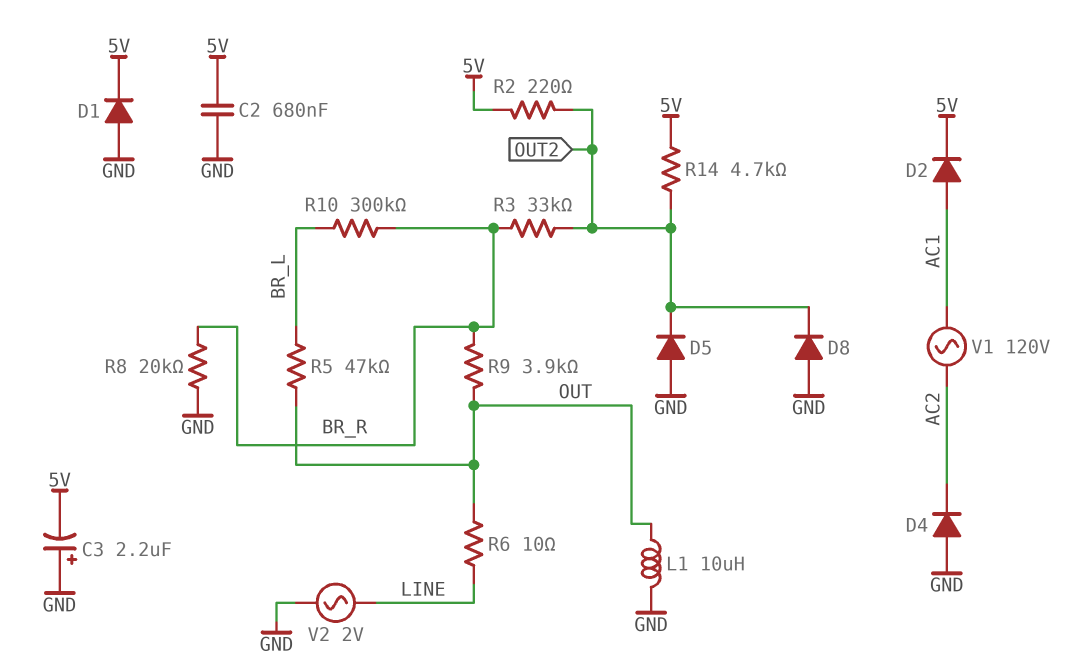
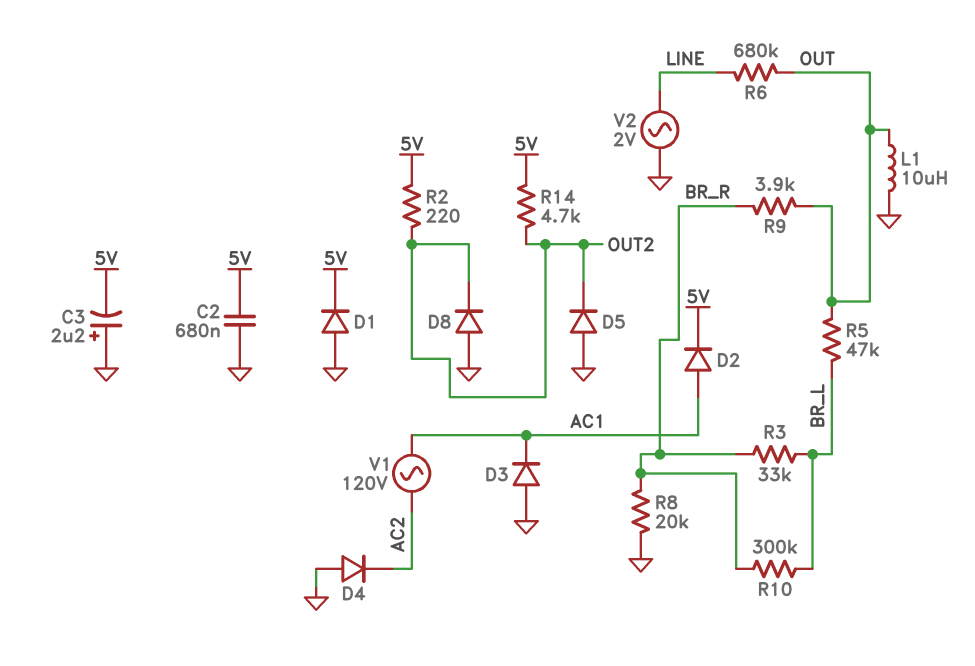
D3: none -> diode (A GND, K AC1)
R3: 33k (BR_R, OUT2) -> 33k (BR_L, BR_R)
R6: 10 (LINE, OUT) -> 680k (LINE, OUT)

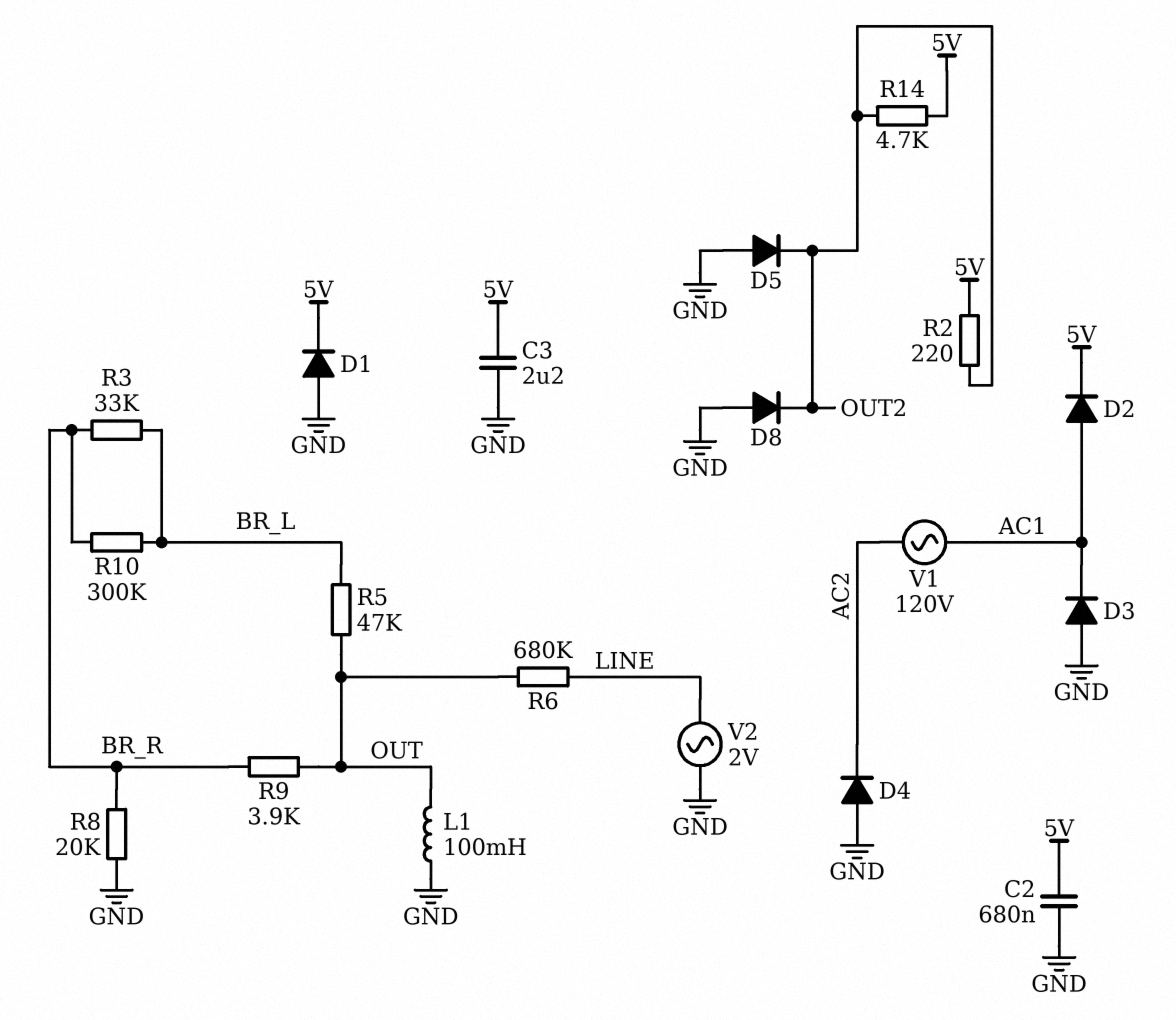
C3: 2.2uF (plus GND, minus 5V) -> 2.2uF (5V, GND)
L1: 10uH (GND, OUT) -> 100mH (GND, OUT)

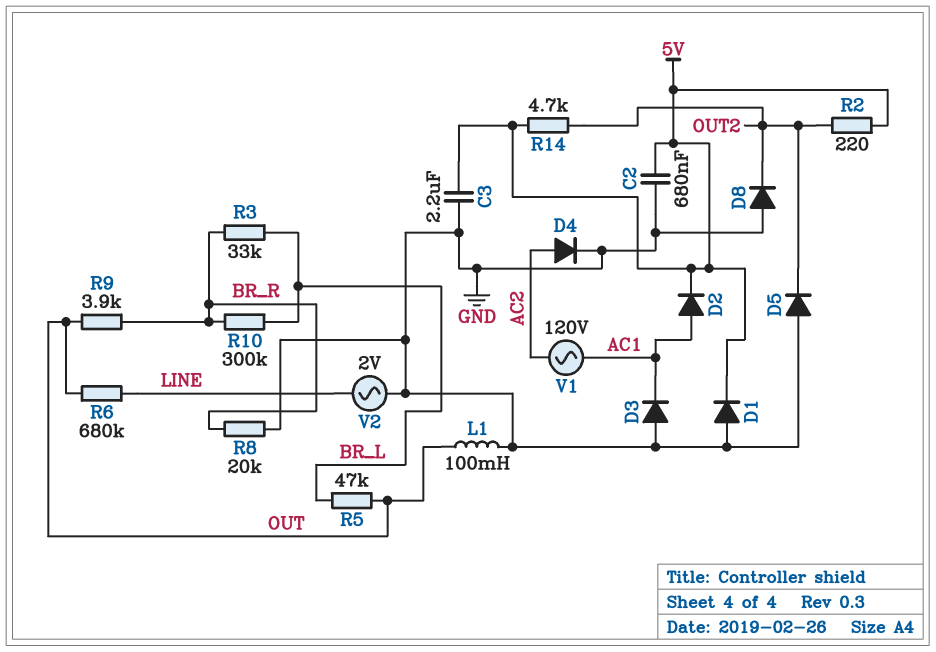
D4: diode (A GND, K AC2) -> diode (A AC2, K GND)

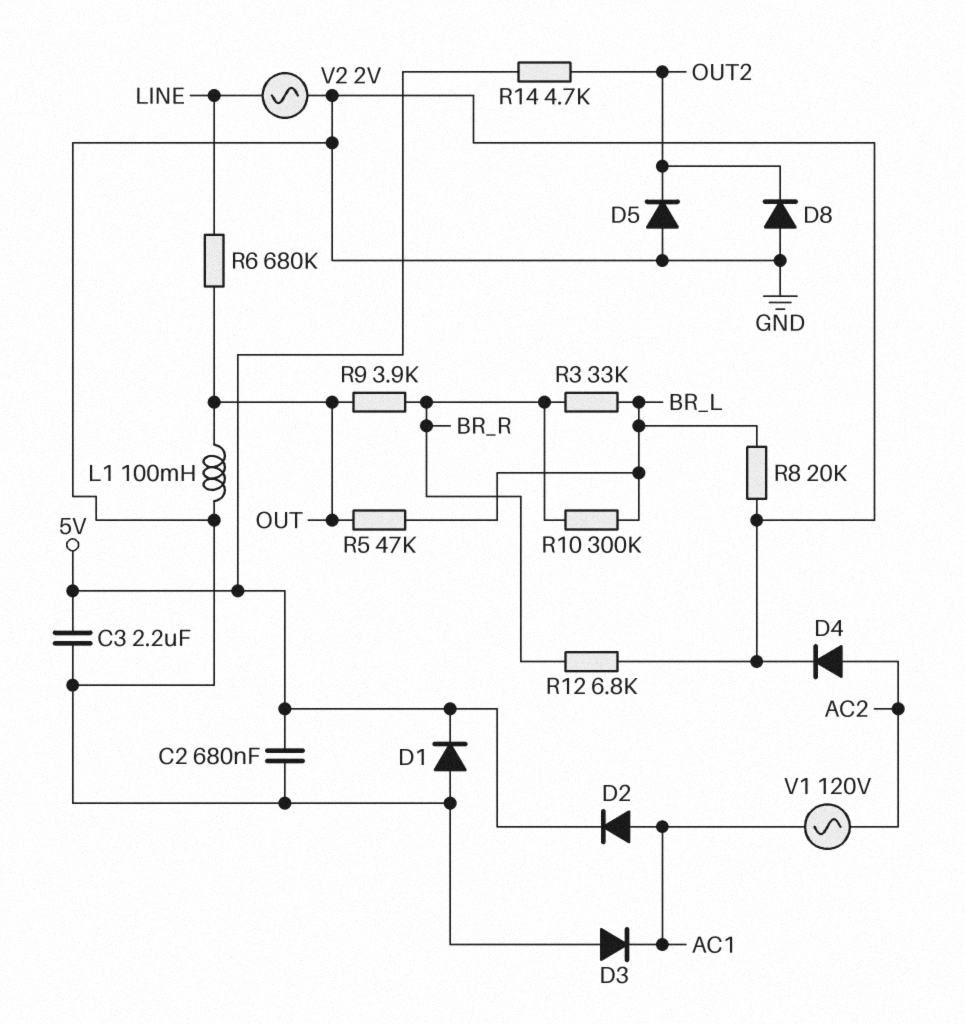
R2: 220 (5V, OUT2) -> none
R8: 20k (BR_R, GND) -> 20k (BR_L, GND)
R12: none -> 6.8k (BR_R, GND)

